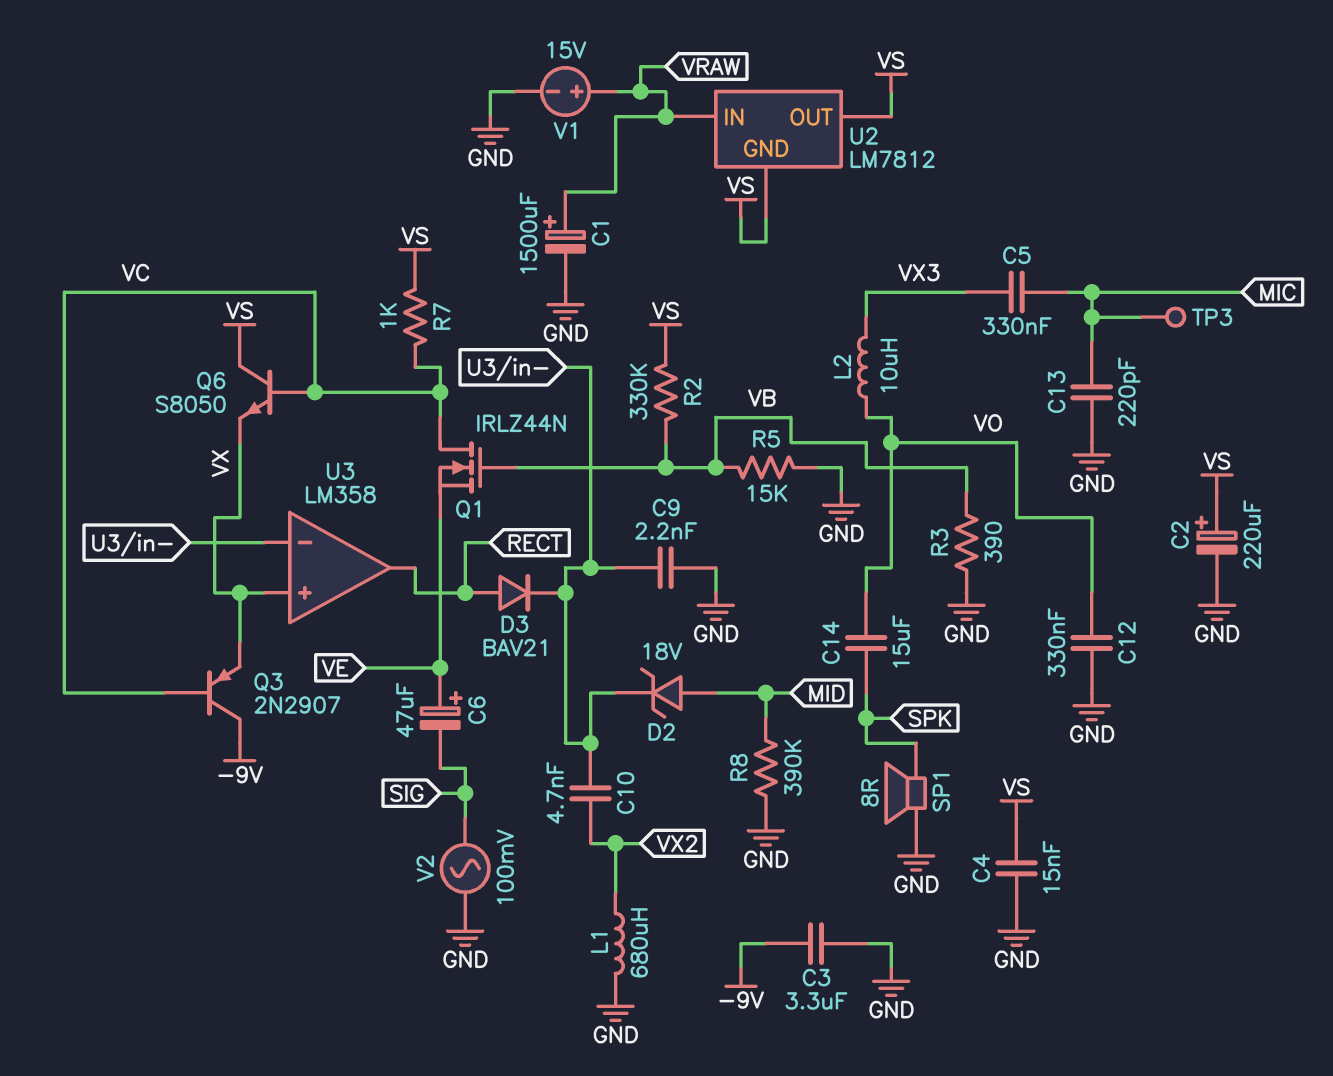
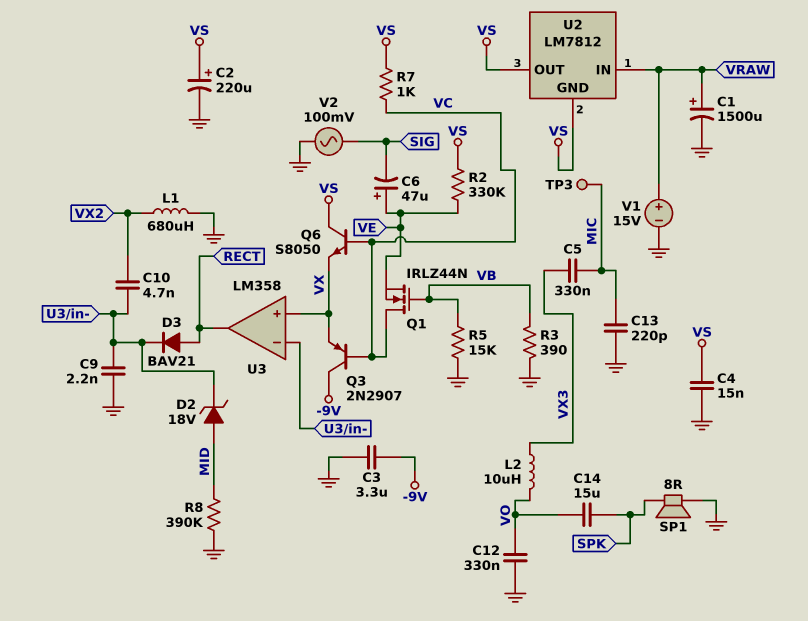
R2: 330k (VB, VS) -> 330k (VE, VS)

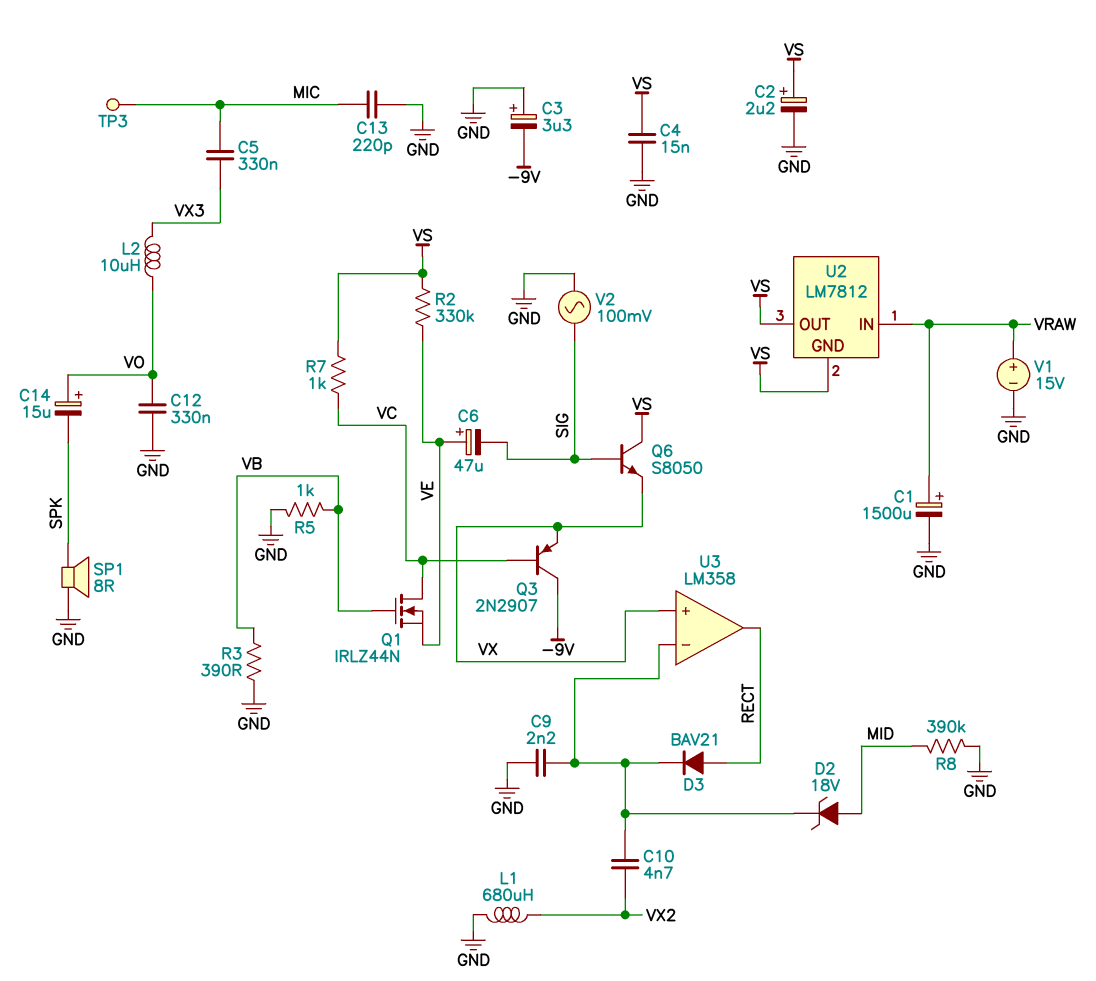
C2: 220uF (plus VS, minus GND) -> 2.2uF (plus VS, minus GND)
C3: 3.3uF (-9V, GND) -> 3.3uF (plus GND, minus -9V)
C14: 15uF (SPK, VO) -> 15uF (plus VO, minus SPK)
Q6: NPN S8050 (B VC, C VS, E VX) -> NPN S8050 (B SIG, C VS, E VX)
R5: 15k (GND, VB) -> 1k (GND, VB)

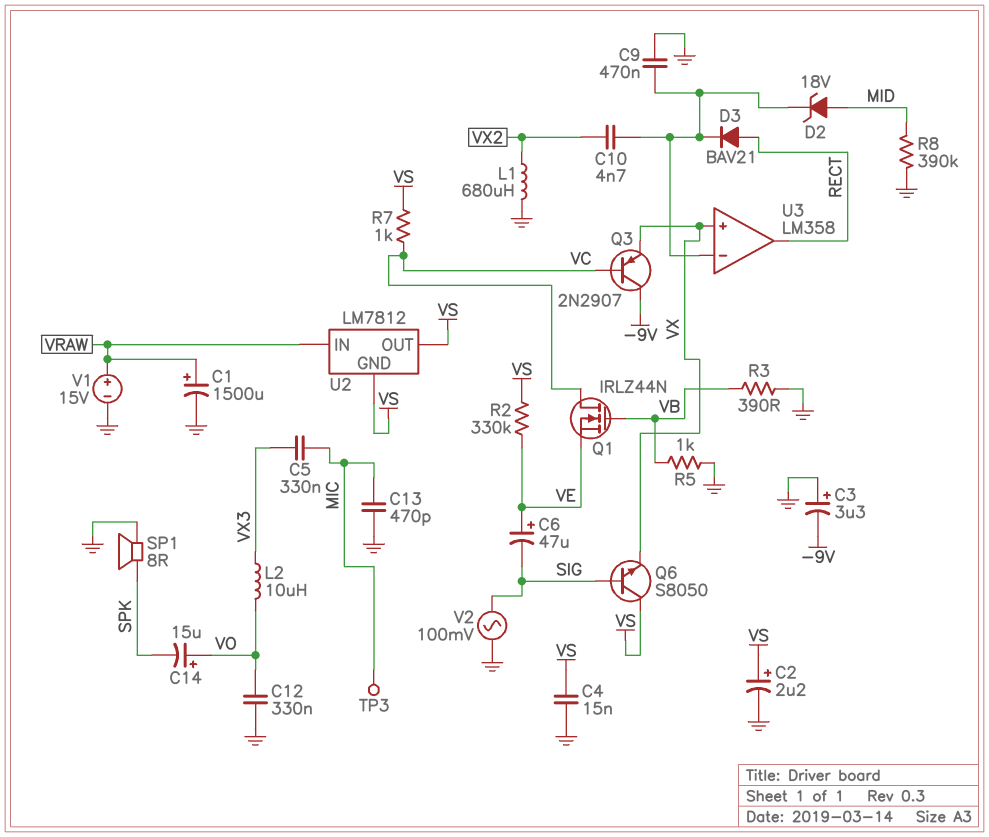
C9: 2.2nF (GND, U3/in-) -> 470nF (GND, U3/in-)
C13: 220pF (GND, MIC) -> 470pF (GND, MIC)

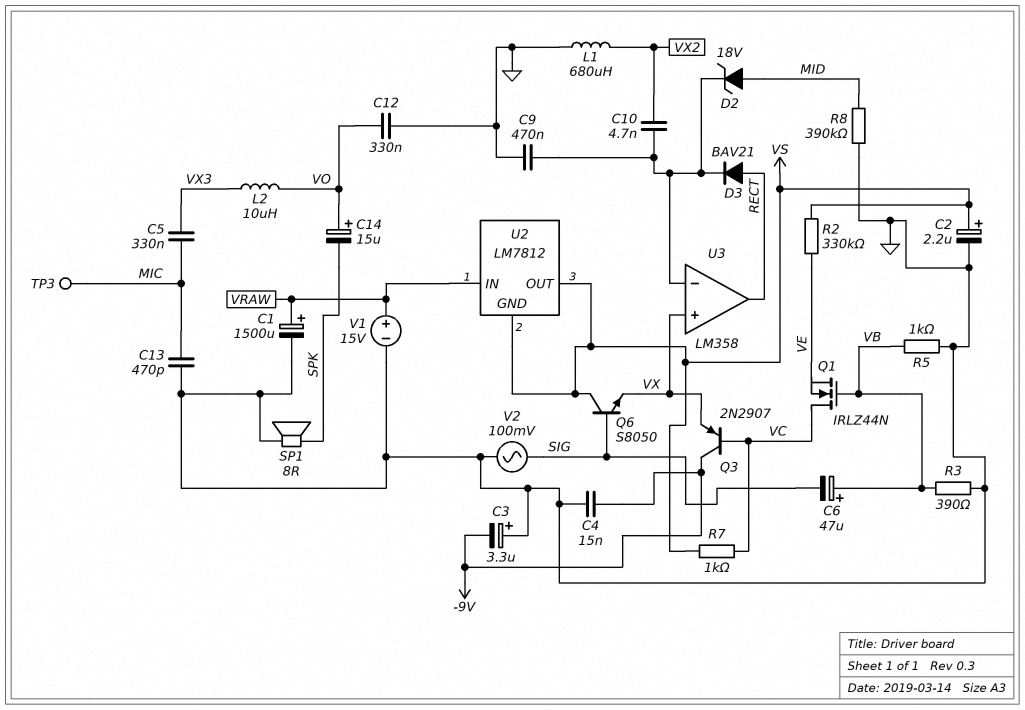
C4: 15nF (GND, VS) -> 15nF (-9V, GND)
C6: 47uF (plus VE, minus SIG) -> 47uF (plus VB, minus SIG)

